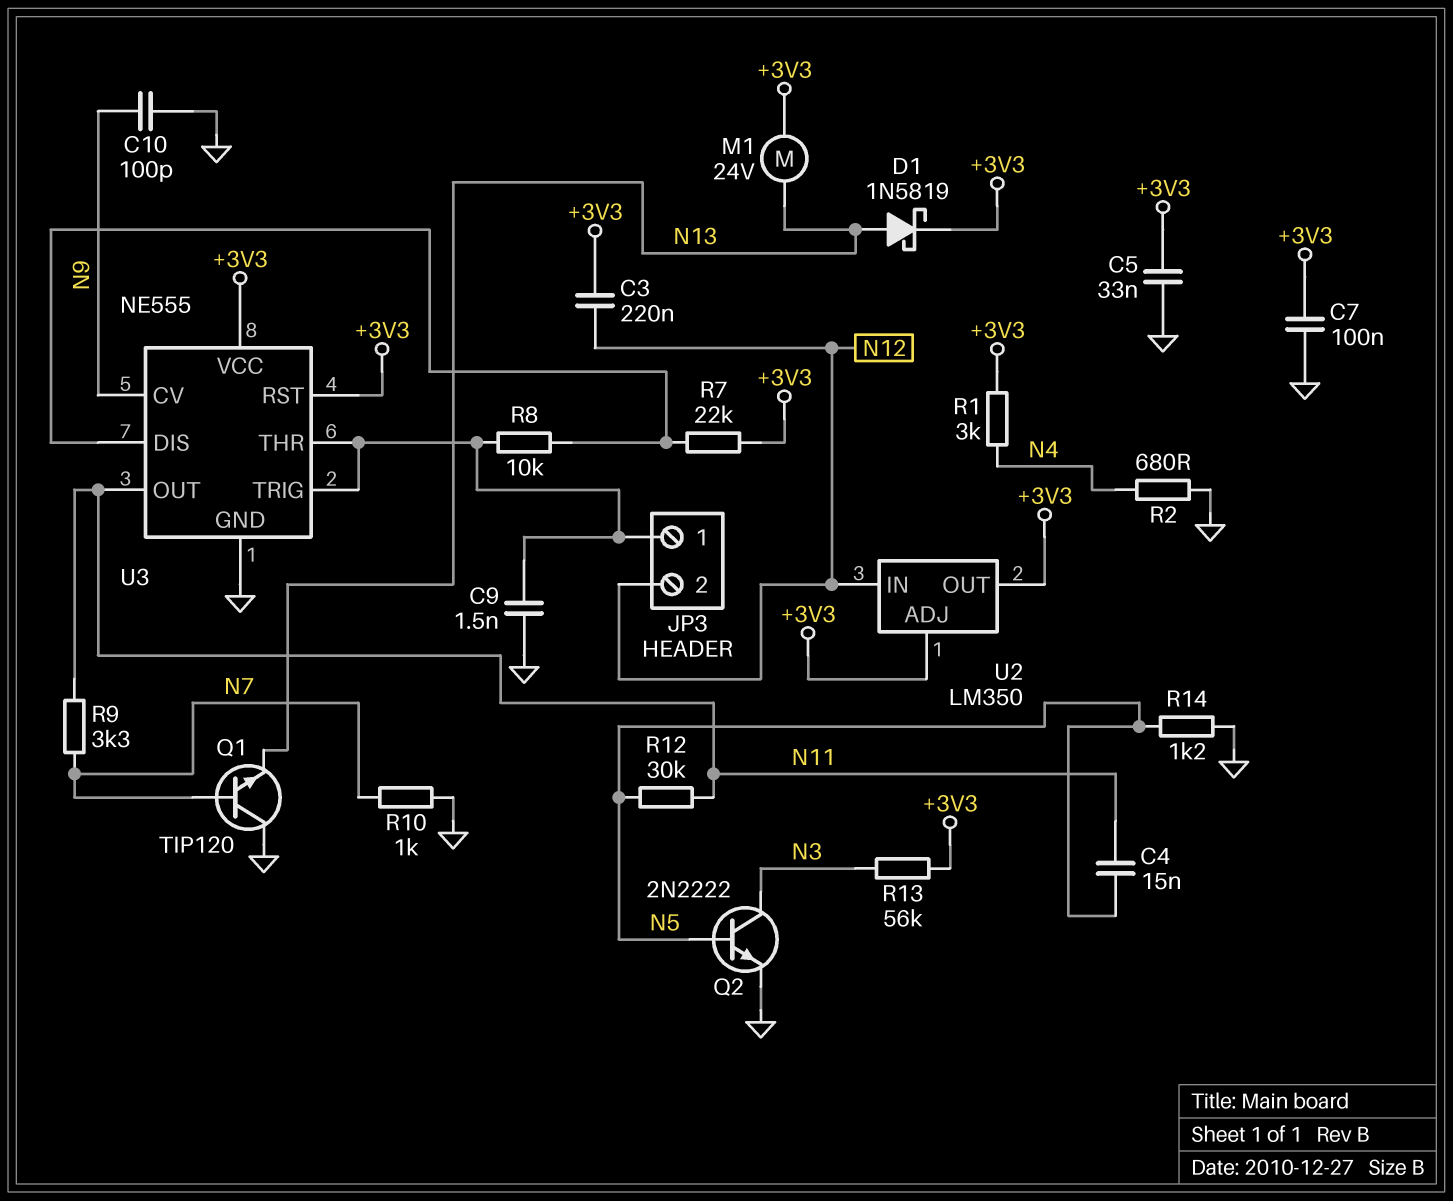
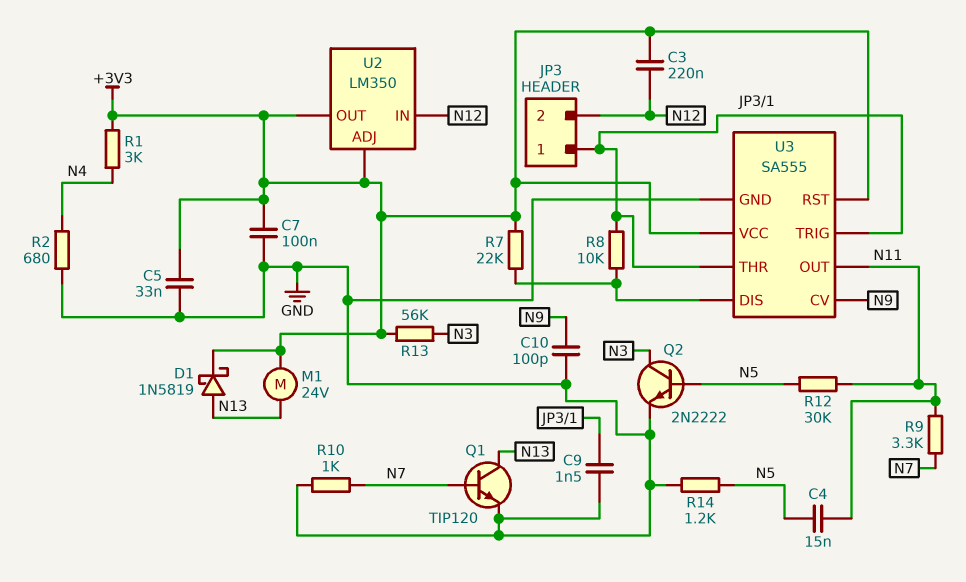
Q1: NPN TIP120 (B N7, C GND, E N13) -> NPN TIP120 (B N7, C N13, E GND)
U3: NE555 -> SA555

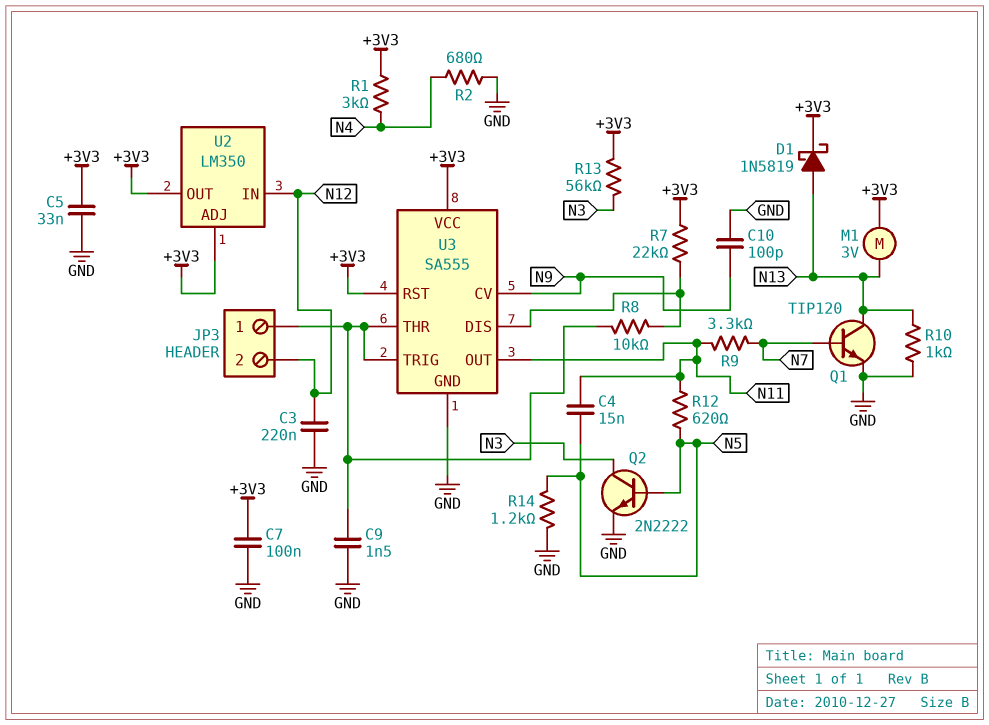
C3: 220nF (+3V3, N12) -> 220nF (GND, N12)
M1: motor 24V (+3V3, N13) -> motor 3V (+3V3, N13)
R10: 1k (GND, N7) -> 1k (GND, N13)
R12: 30k (N5, N11) -> 620 (N5, N11)

